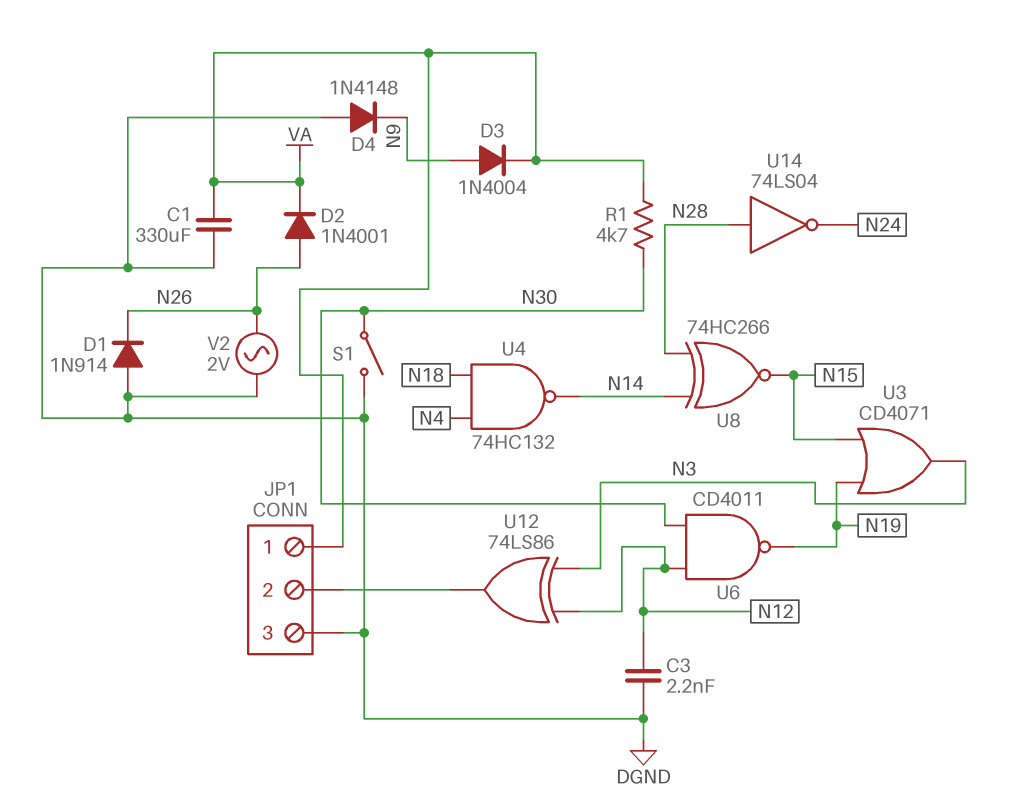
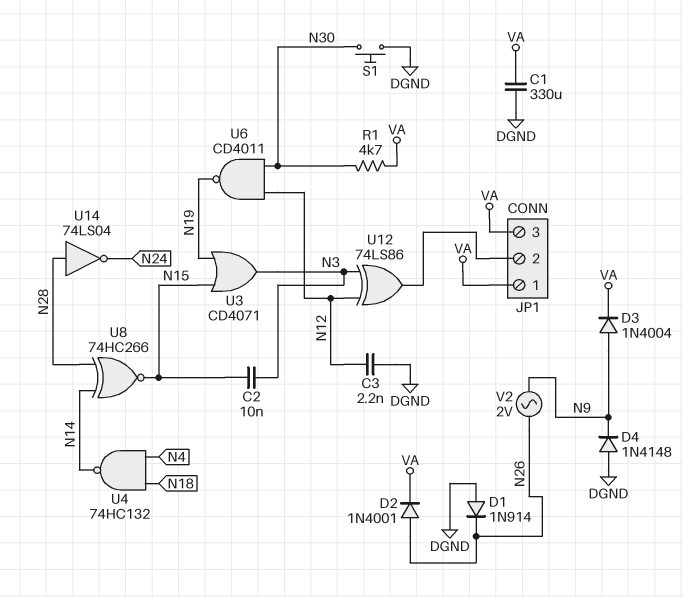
C2: none -> 10nF (N3, N15)
JP1 pin 3: DGND -> VA
S1: switch (DGND, N30) -> button (DGND, N30)
V2: AC 2V (DGND, N26) -> AC 2V (N9, N26)

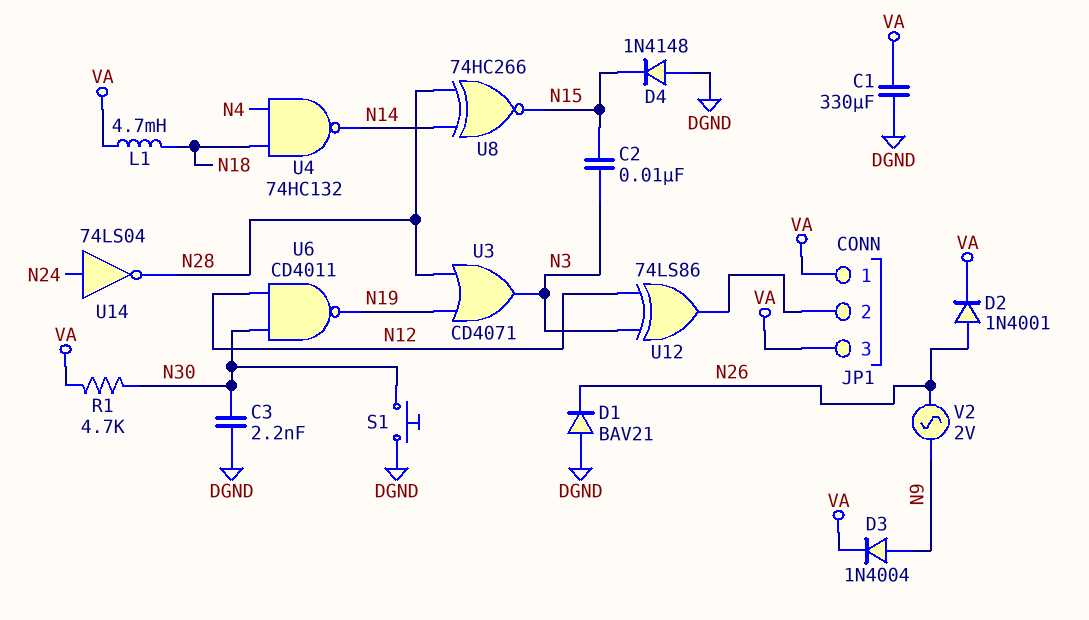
C3: 2.2nF (DGND, N12) -> 2.2nF (DGND, N30)
D1: diode 1N914 (A DGND, K N26) -> diode BAV21 (A DGND, K N26)
D4: diode 1N4148 (A DGND, K N9) -> diode 1N4148 (A DGND, K N15)
L1: none -> 4.7mH (N18, VA)
U3: OR CD4071 (in N15, in N19, out N3) -> OR CD4071 (in N19, in N28, out N3)
U14: NOT 74LS04 (in N28, out N24) -> NOT 74LS04 (in N24, out N28)

